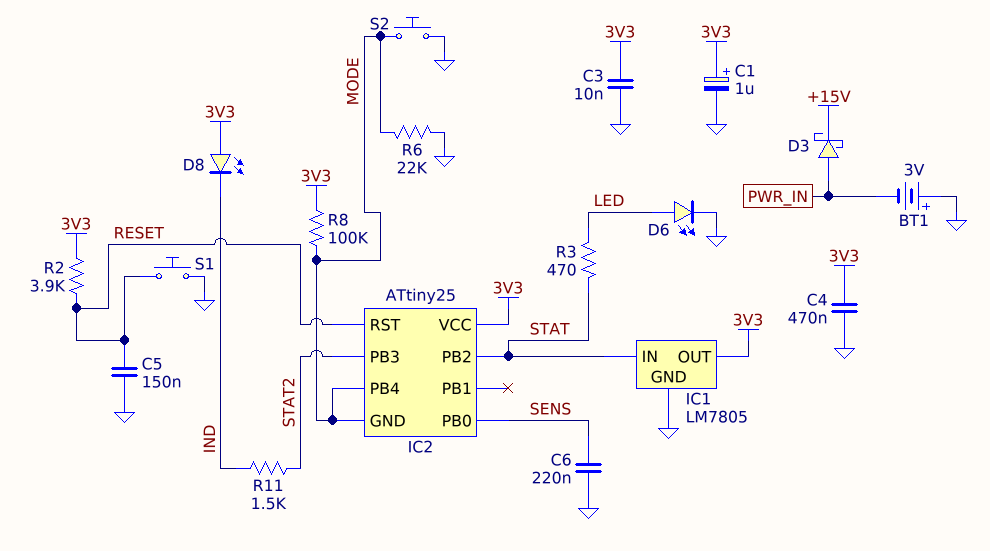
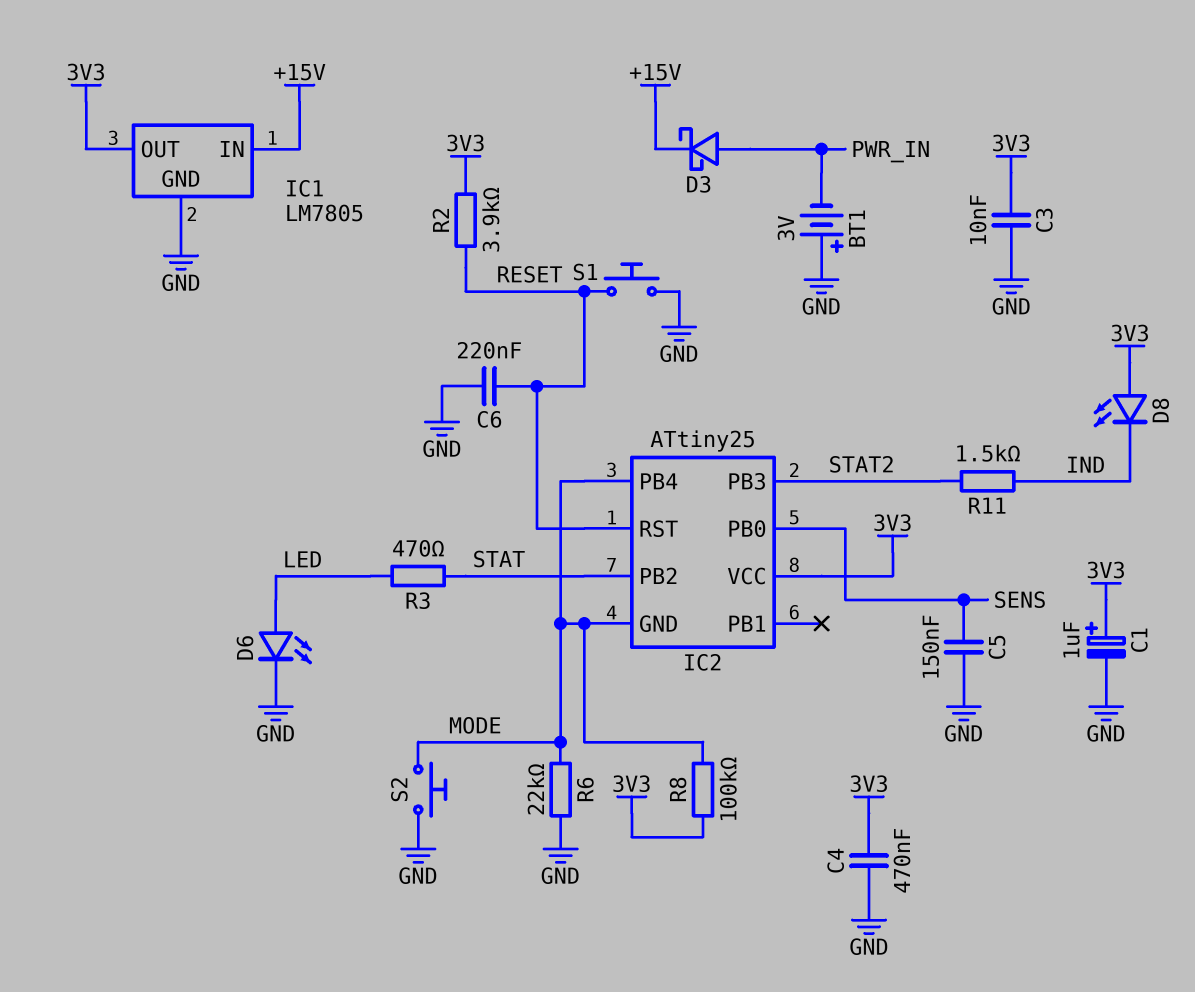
C5: 150nF (GND, RESET) -> 150nF (GND, SENS)
C6: 220nF (GND, SENS) -> 220nF (GND, RESET)
IC1 pin IN: STAT -> +15V

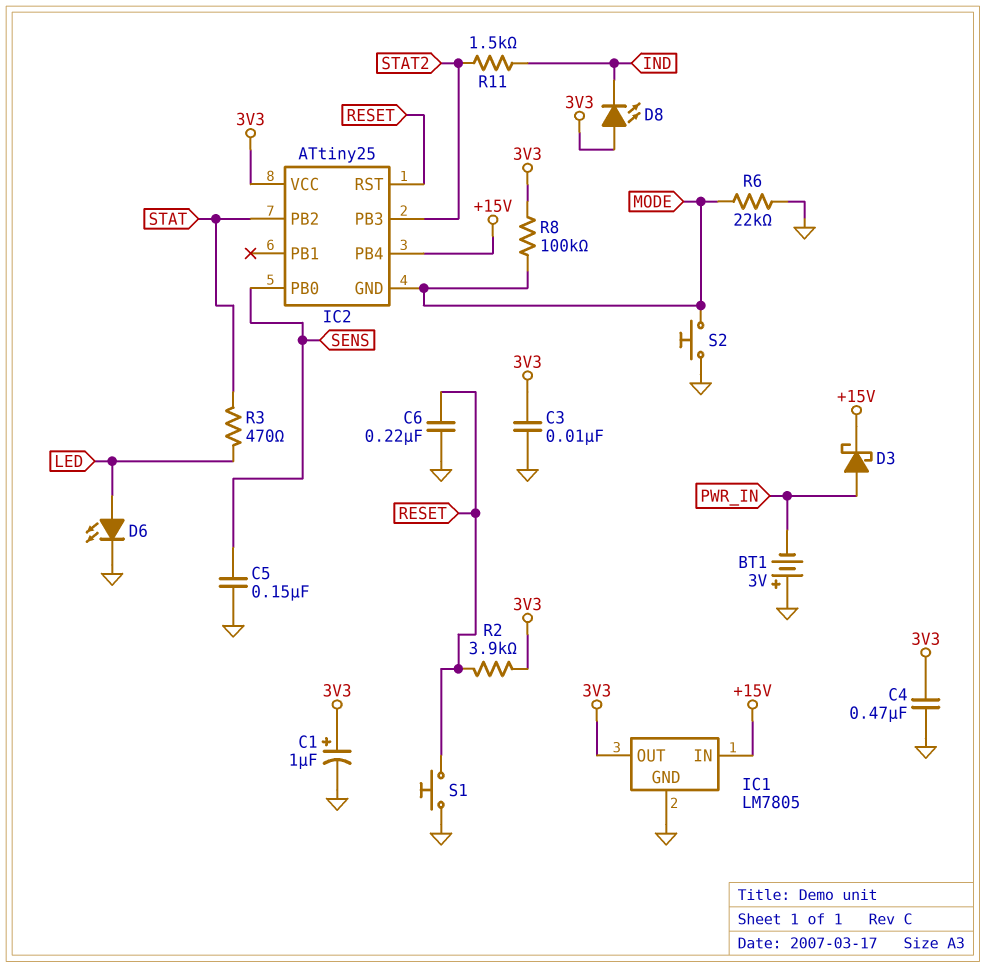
IC2 pin PB4: MODE -> +15V

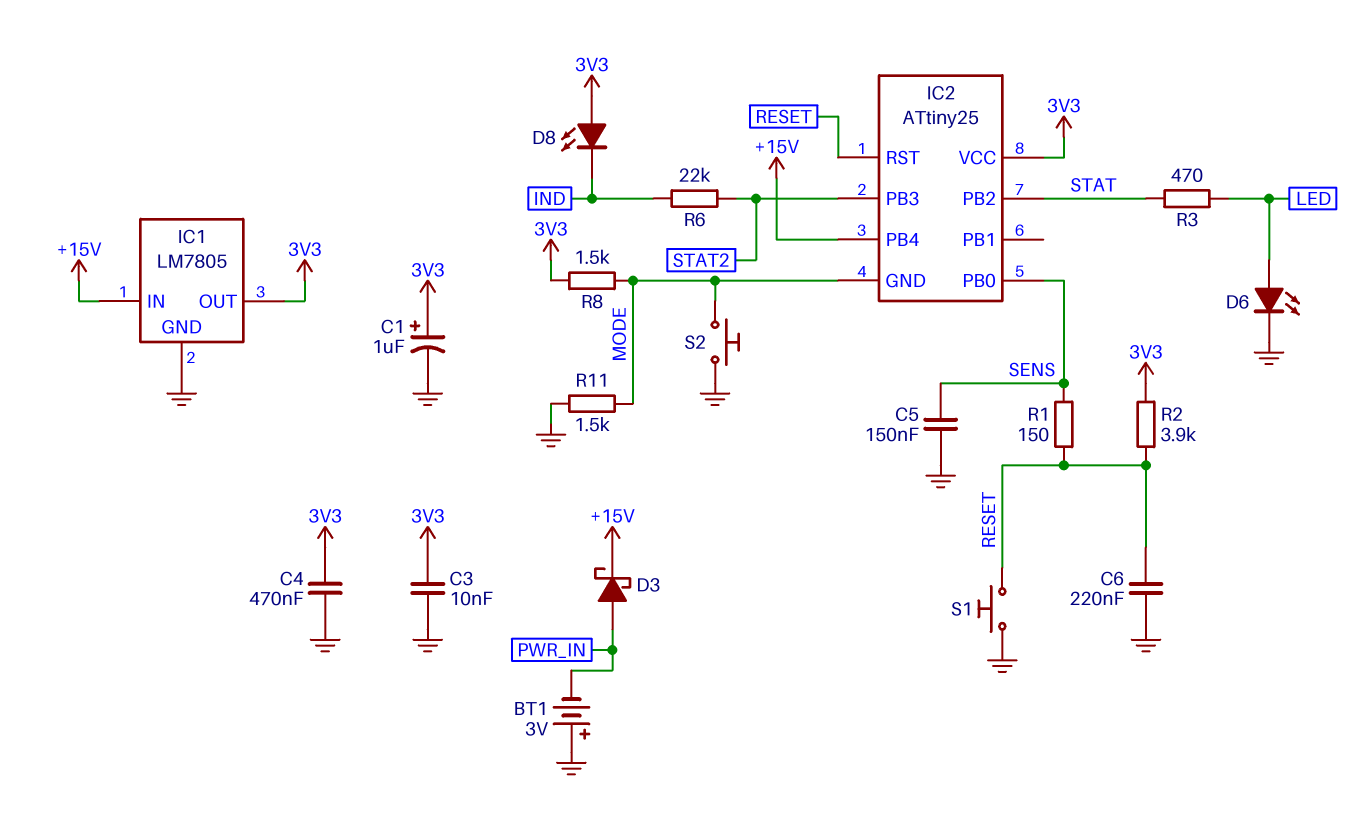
R1: none -> 150 (RESET, SENS)
R6: 22k (GND, MODE) -> 22k (IND, STAT2)
R8: 100k (3V3, MODE) -> 1.5k (3V3, MODE)
R11: 1.5k (IND, STAT2) -> 1.5k (GND, MODE)

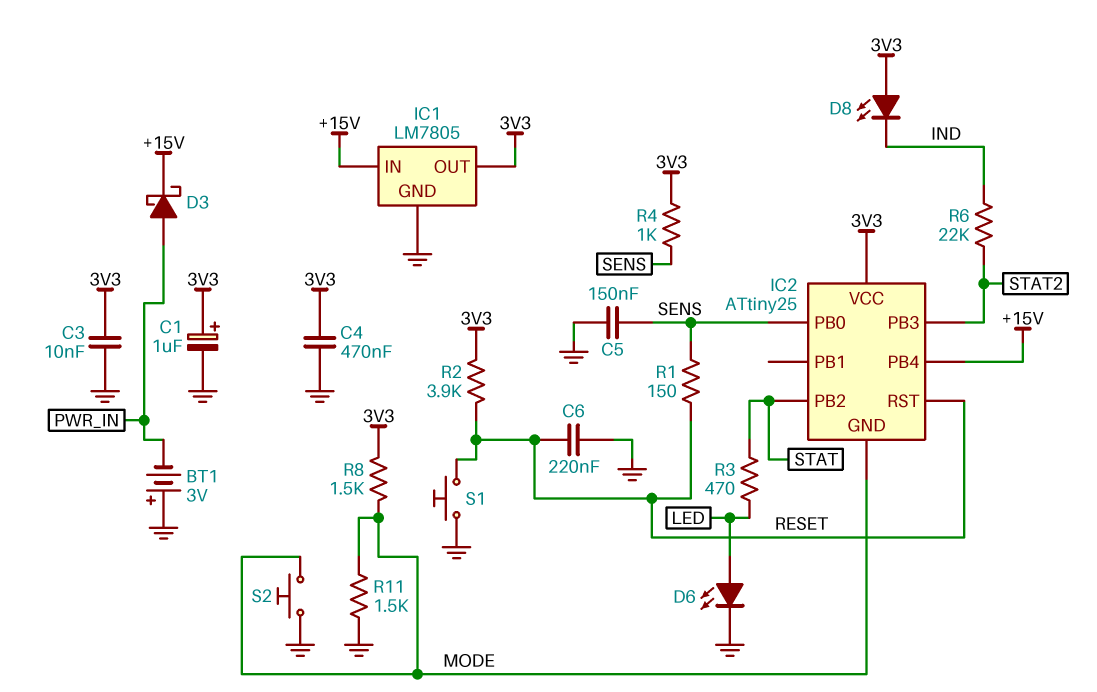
R4: none -> 1k (3V3, SENS)

